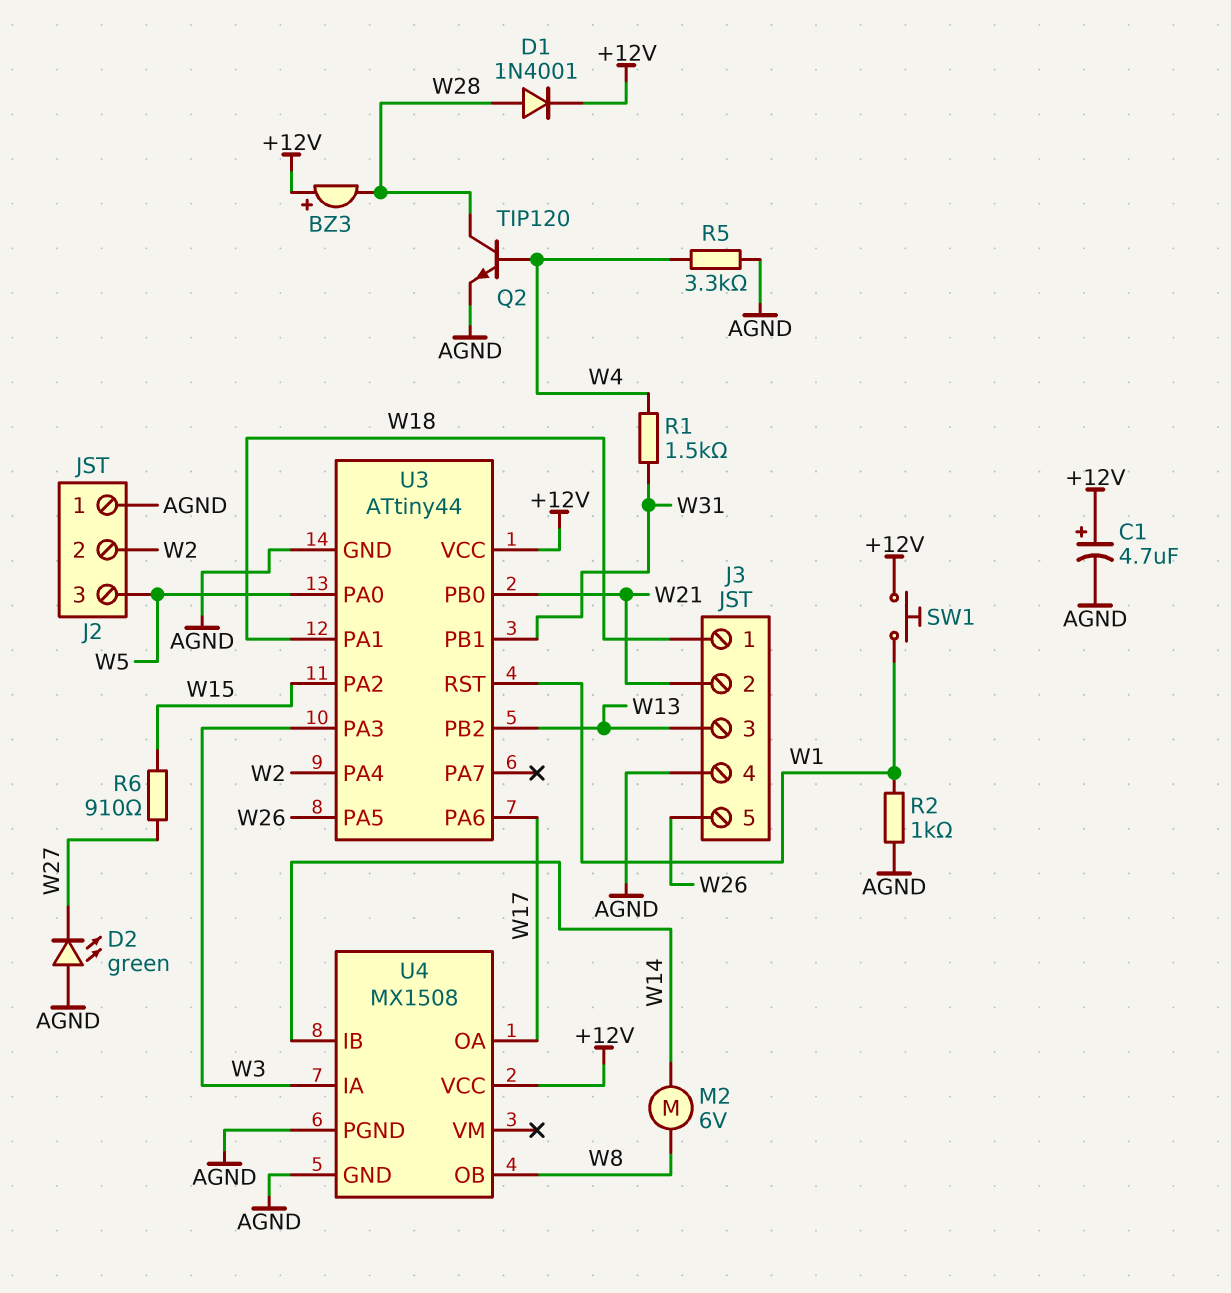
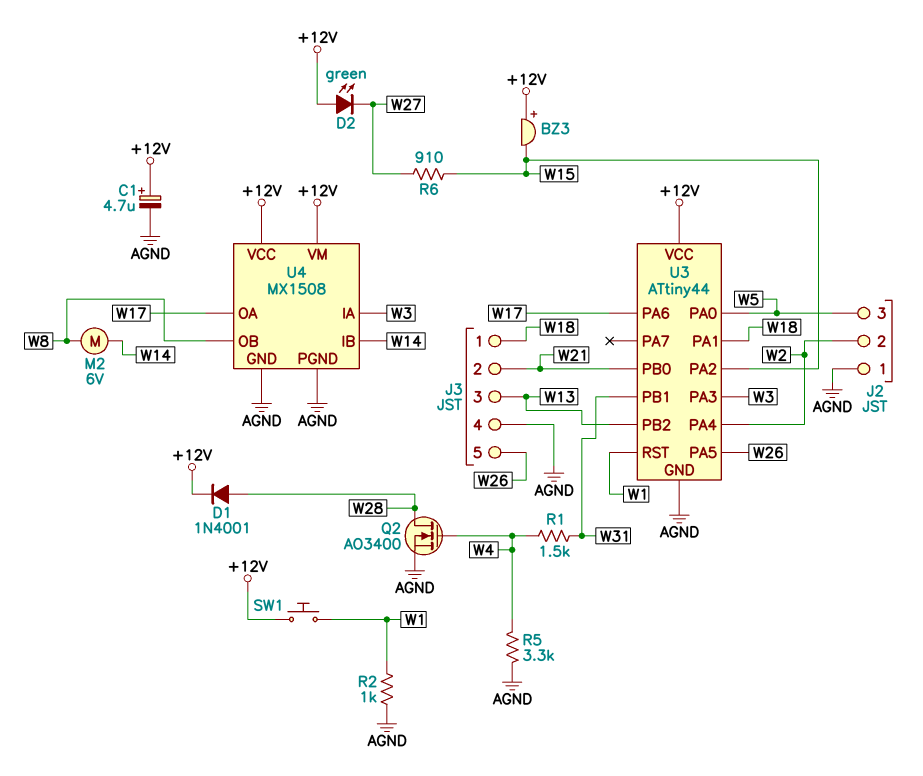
BZ3: buzzer (plus +12V, minus W28) -> buzzer (plus +12V, minus W15)
D2: LED green (A AGND, K W27) -> LED green (A +12V, K W27)
Q2: NPN TIP120 (B W4, C W28, E AGND) -> NMOS AO3400 (G W4, D W28, S AGND)
U4 pin VM: none -> +12V

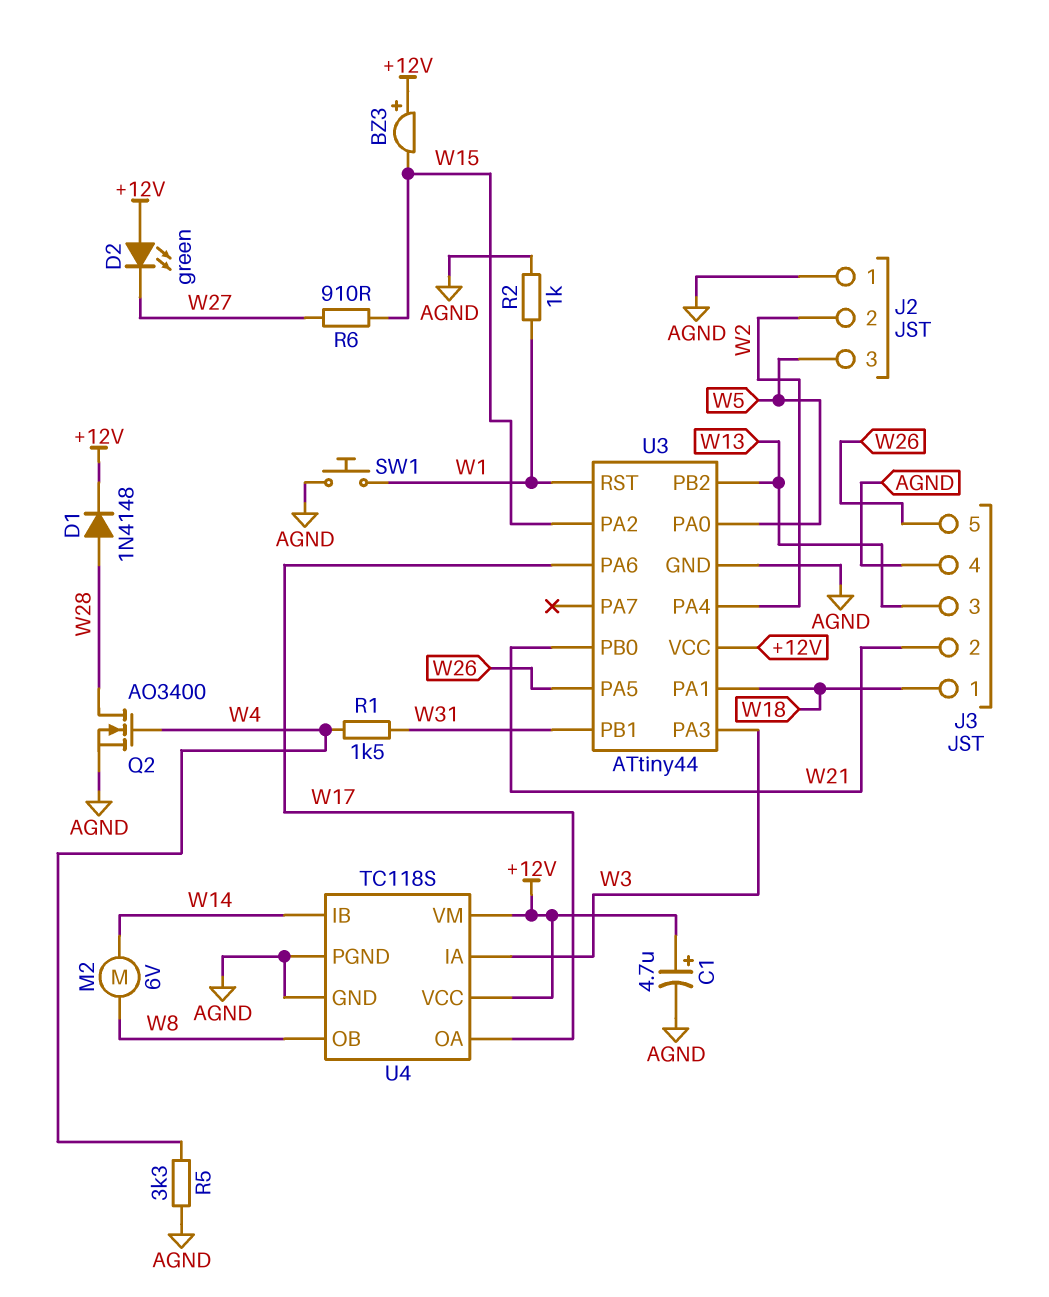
D1: diode 1N4001 (A W28, K +12V) -> diode 1N4148 (A W28, K +12V)
SW1: button (+12V, W1) -> button (AGND, W1)
U4: MX1508 -> TC118S

